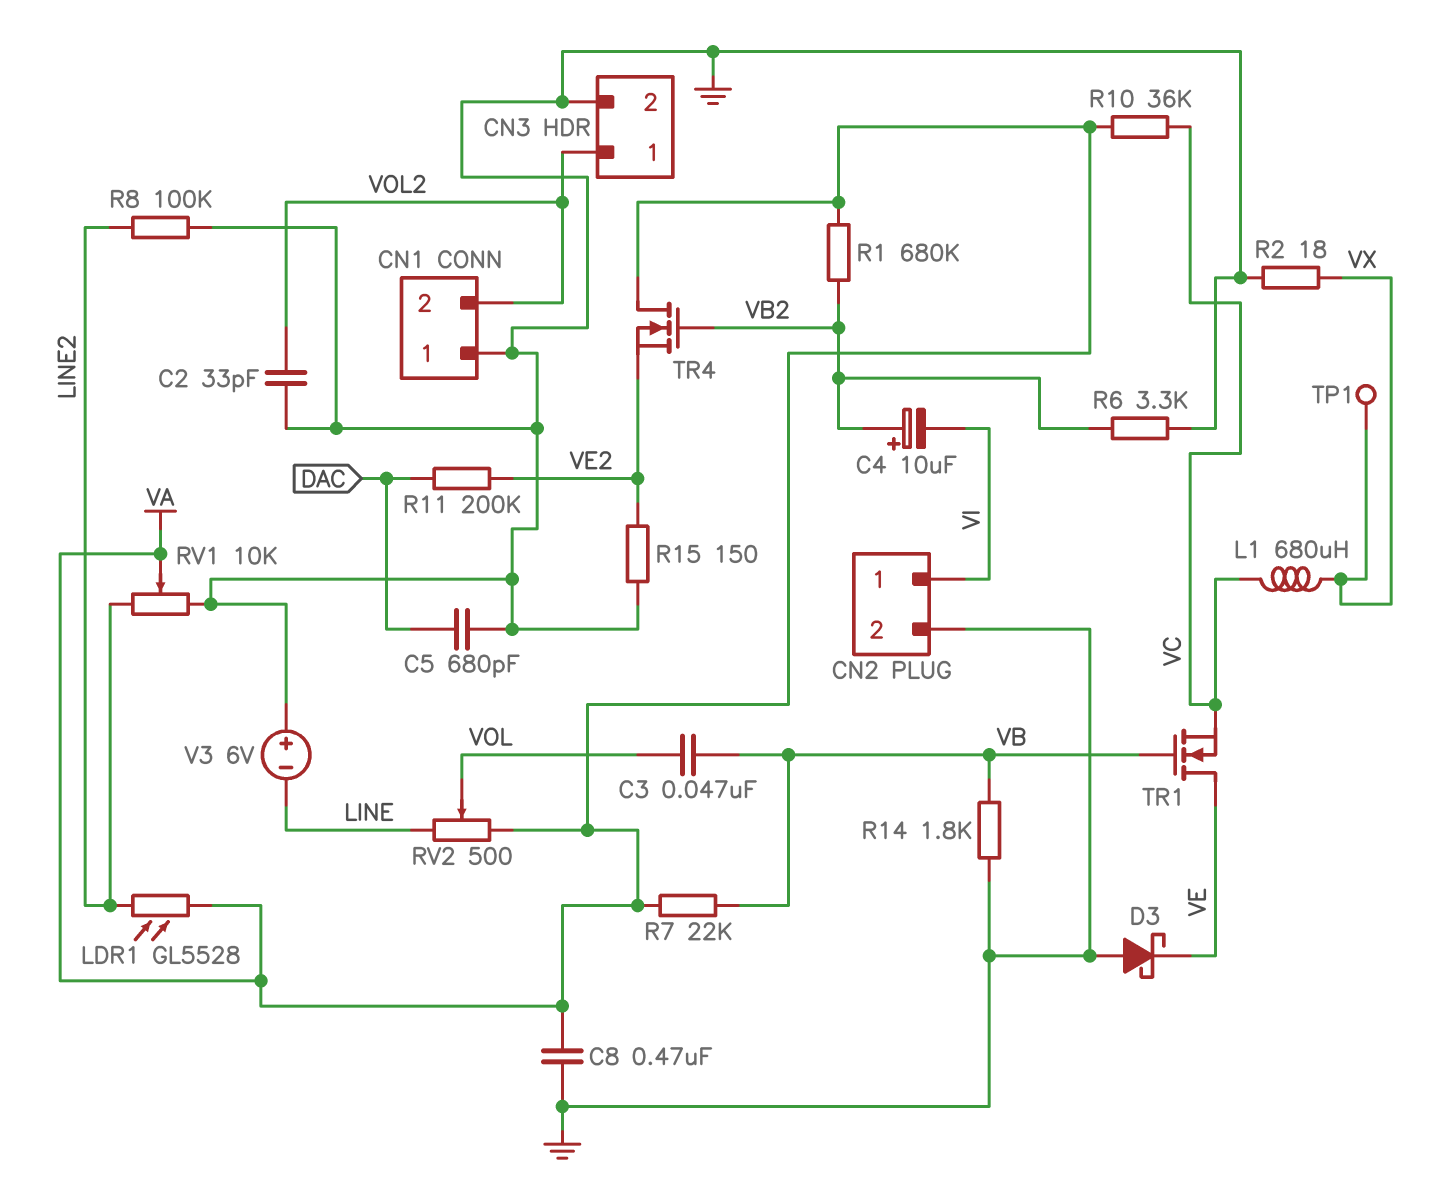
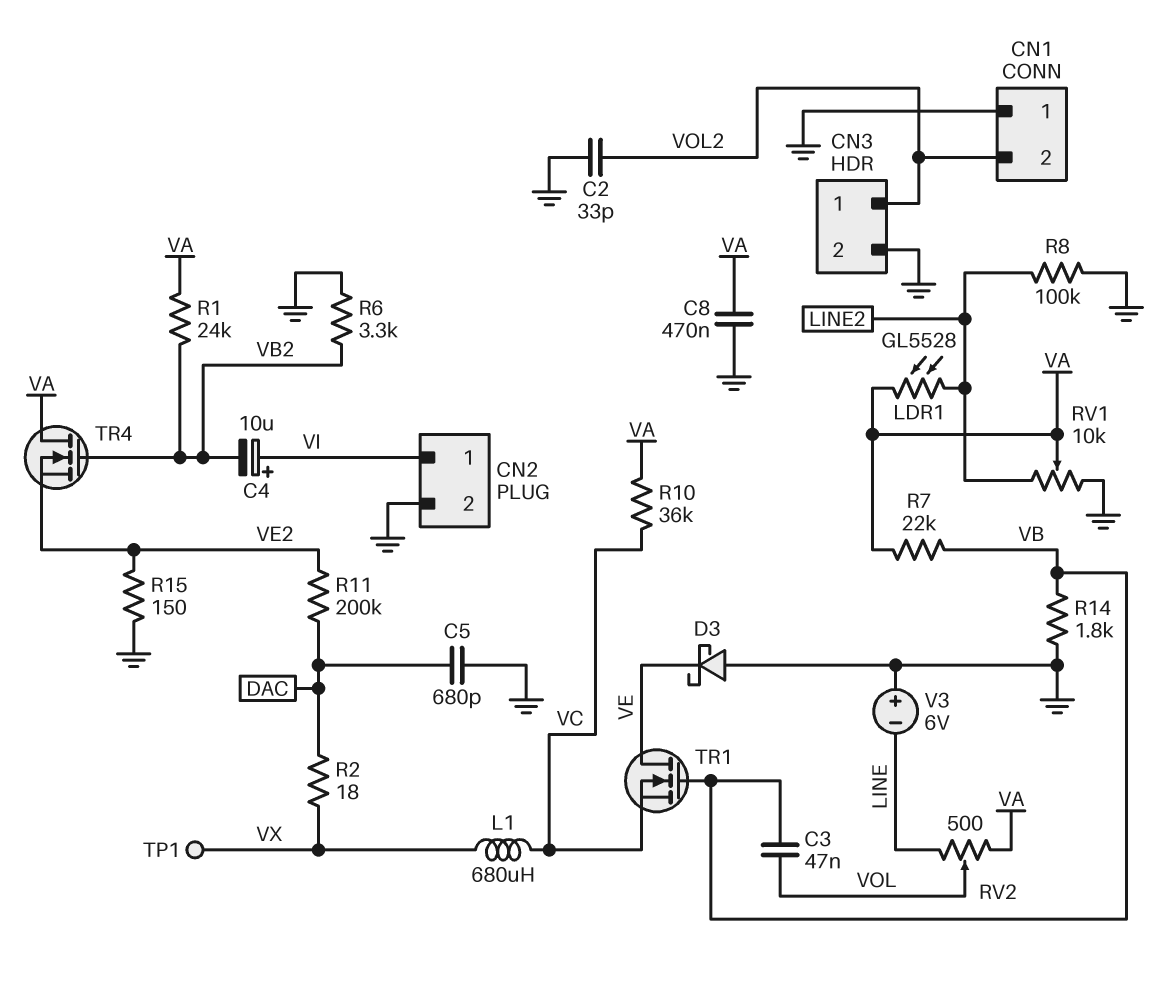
C4: 10uF (plus VB2, minus VI) -> 10uF (plus VI, minus VB2)
R1: 680k (VA, VB2) -> 24k (VA, VB2)
R2: 18 (GND, VX) -> 18 (DAC, VX)

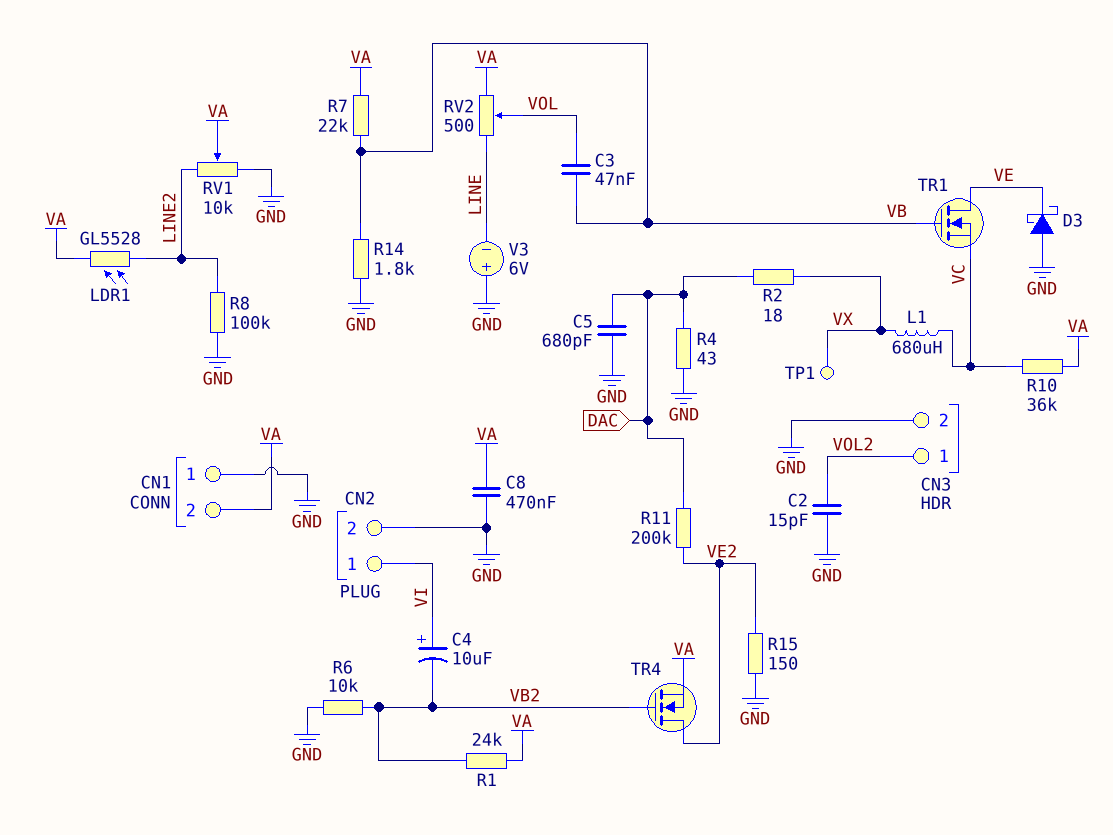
C2: 33pF (GND, VOL2) -> 15pF (GND, VOL2)
CN1 pin 2: VOL2 -> VA
R4: none -> 43 (DAC, GND)
R6: 3.3k (GND, VB2) -> 10k (GND, VB2)
TR4: NMOS (G VB2, D VA, S VE2) -> NMOS (G VB2, D VE2, S VA)

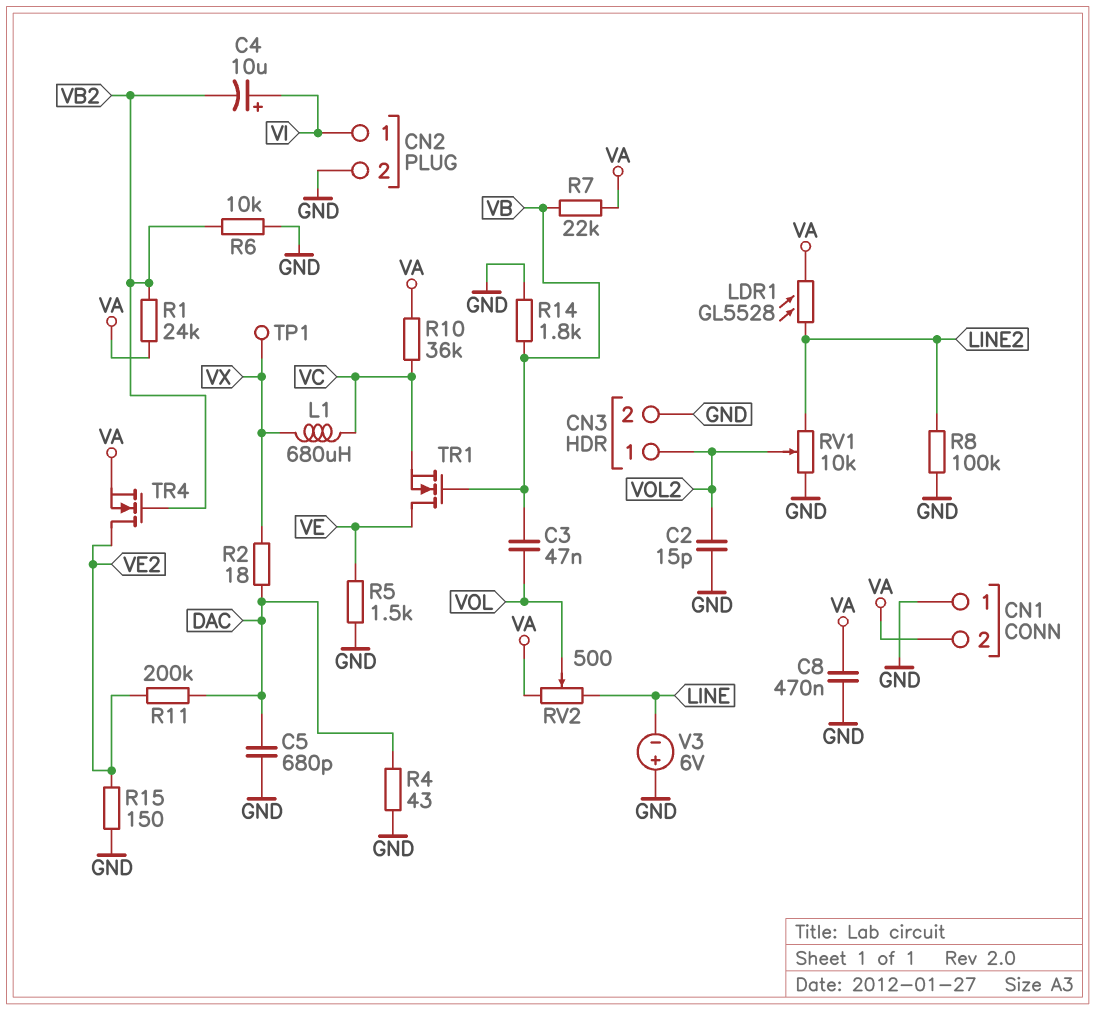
D3: schottky (A GND, K VE) -> none
R5: none -> 1.5k (GND, VE)
RV1: 10k (GND, LINE2, wiper VA) -> 10k (GND, LINE2, wiper VOL2)

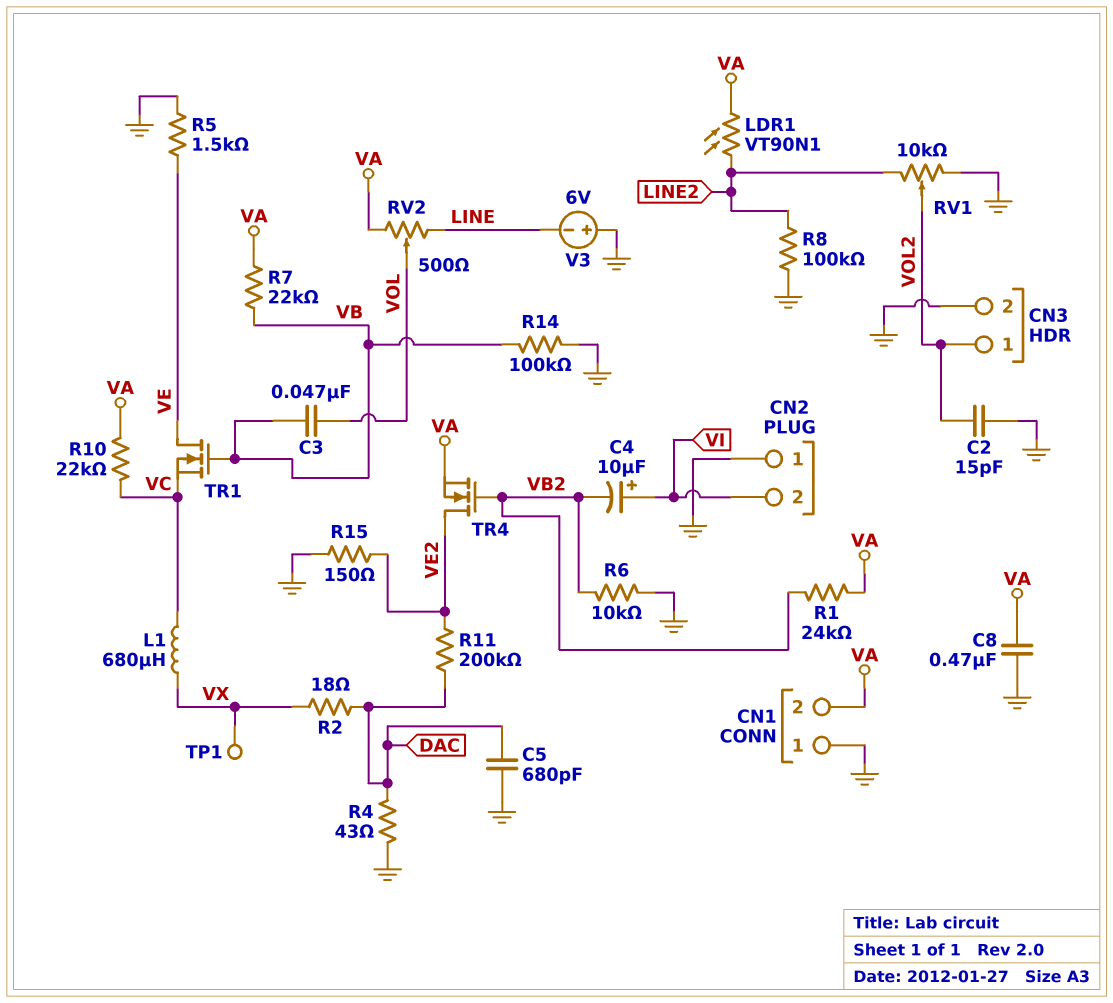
CN2 pin 1: VI -> GND
CN2 pin 2: GND -> VI
LDR1: GL5528 (LINE2, VA) -> VT90N1 (LINE2, VA)
R10: 36k (VA, VC) -> 22k (VA, VC)
R14: 1.8k (GND, VB) -> 100k (GND, VB)

